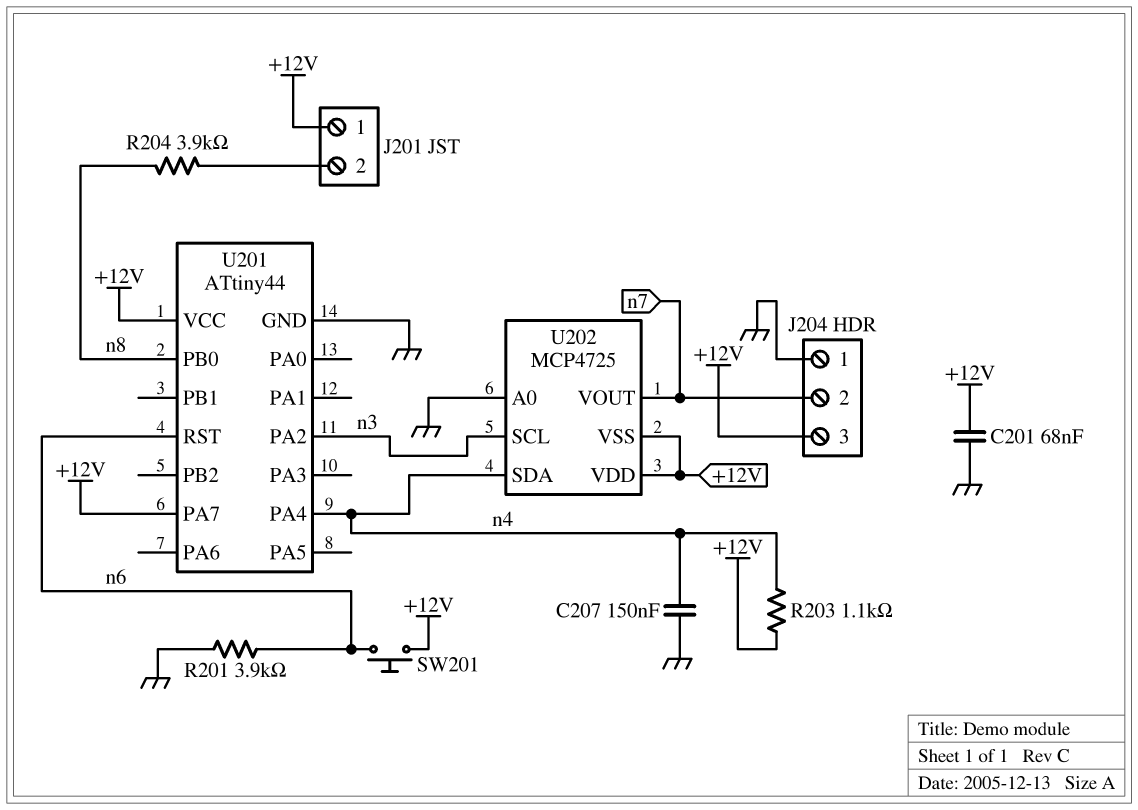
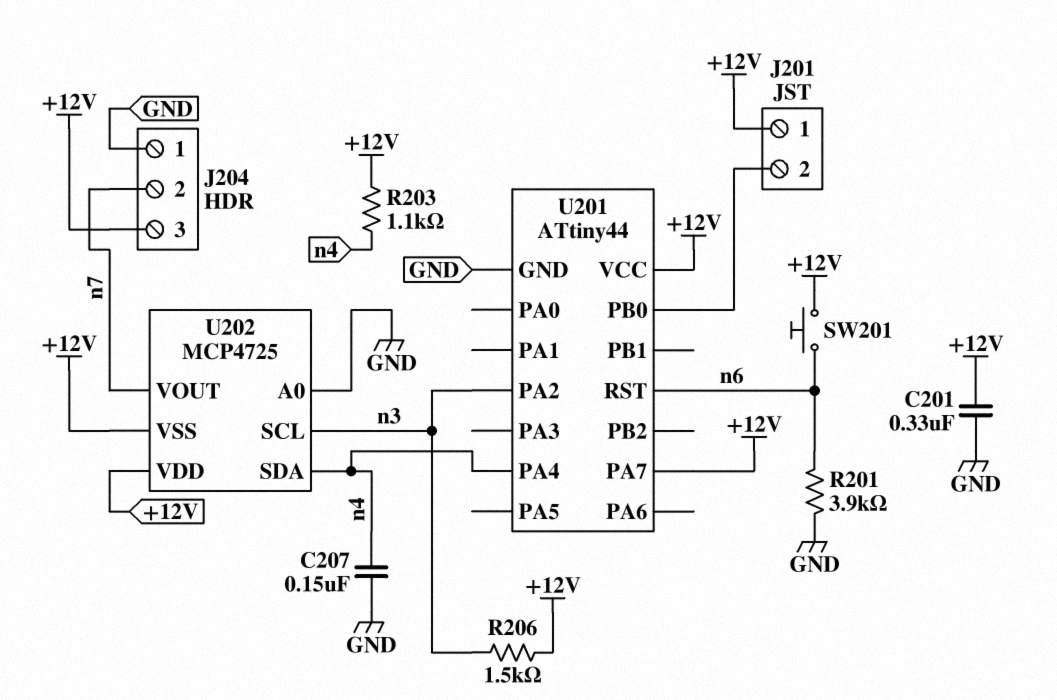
C201: 68nF (+12V, GND) -> 330nF (+12V, GND)
R204: 3.9k (J201/2, n8) -> none
R206: none -> 1.5k (+12V, n3)
U201 pin PB0: n8 -> J201/2

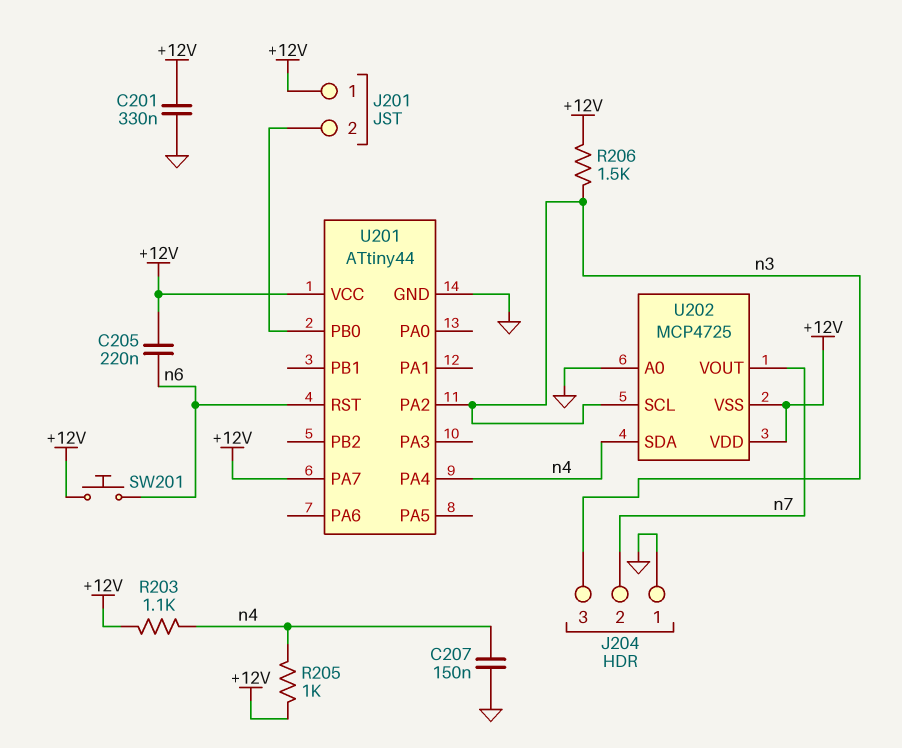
C205: none -> 220nF (+12V, n6)
J204 pin 3: +12V -> n3
R201: 3.9k (GND, n6) -> none
R205: none -> 1k (+12V, n4)

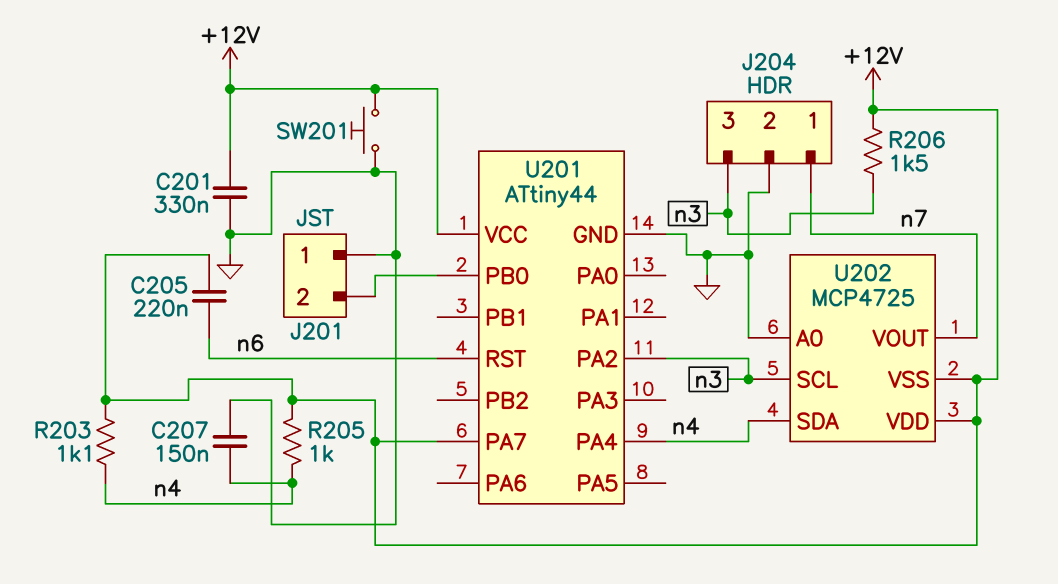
J201 pin 1: +12V -> GND
J204 pin 1: GND -> n7
J204 pin 2: n7 -> GND
SW201: button (+12V, n6) -> button (+12V, GND)

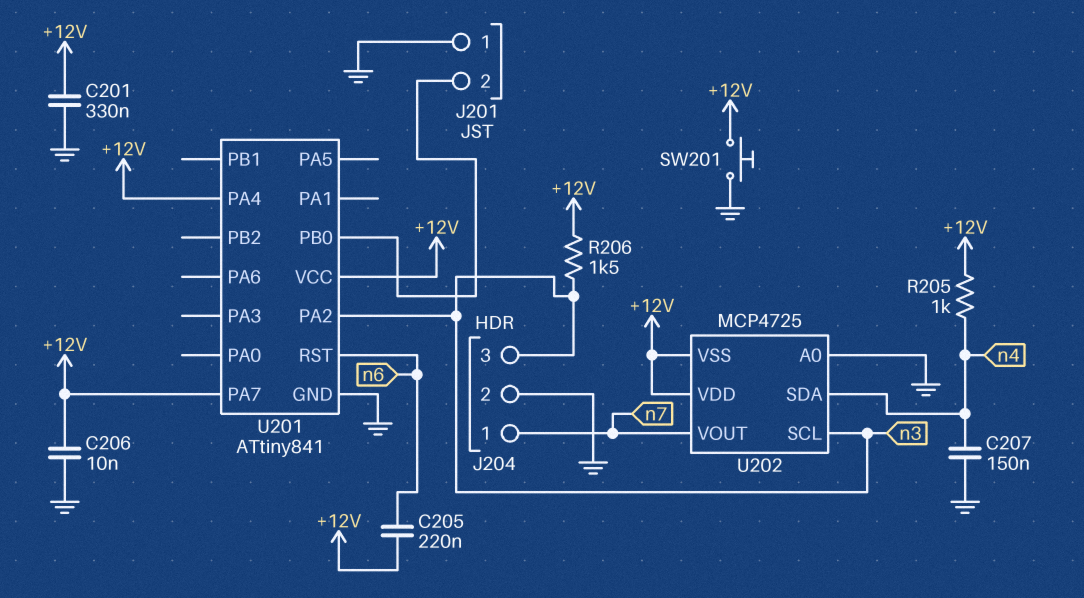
C206: none -> 10nF (+12V, GND)
R203: 1.1k (+12V, n4) -> none
U201: ATtiny44 -> ATtiny841
U201 pin PA4: n4 -> +12V

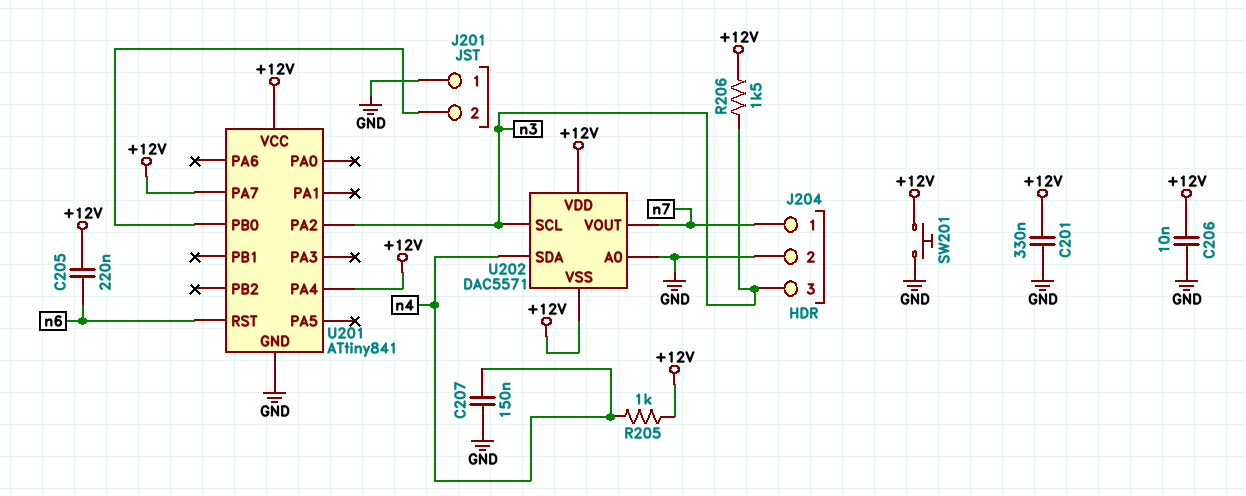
U202: MCP4725 -> DAC5571

